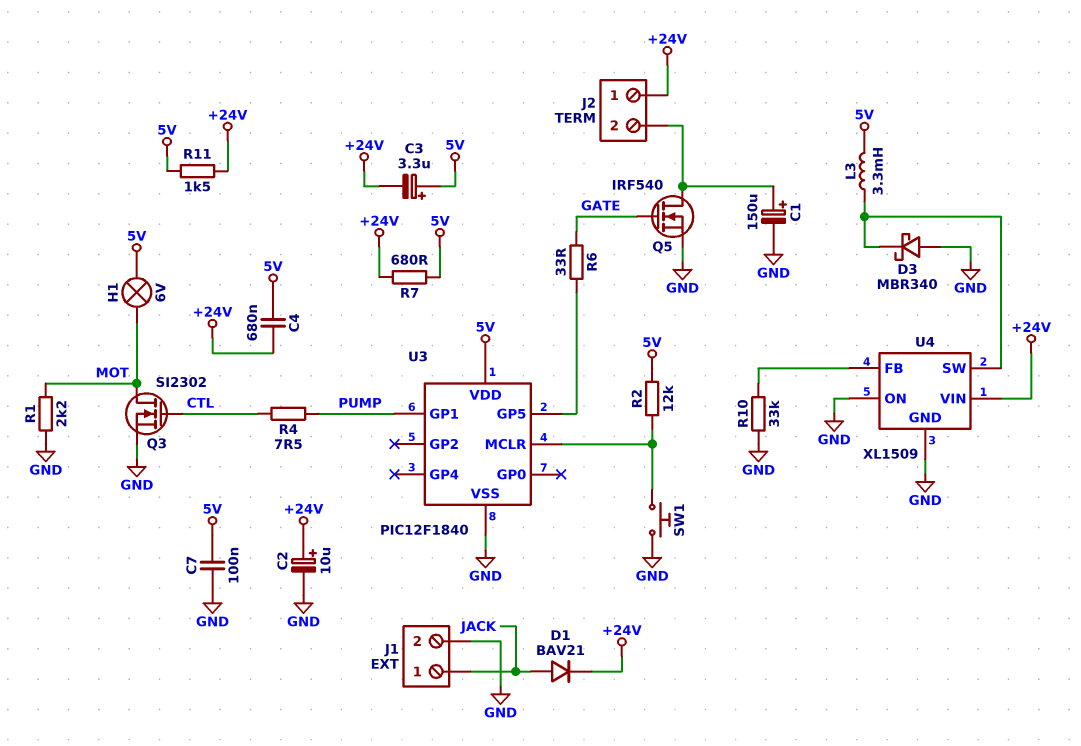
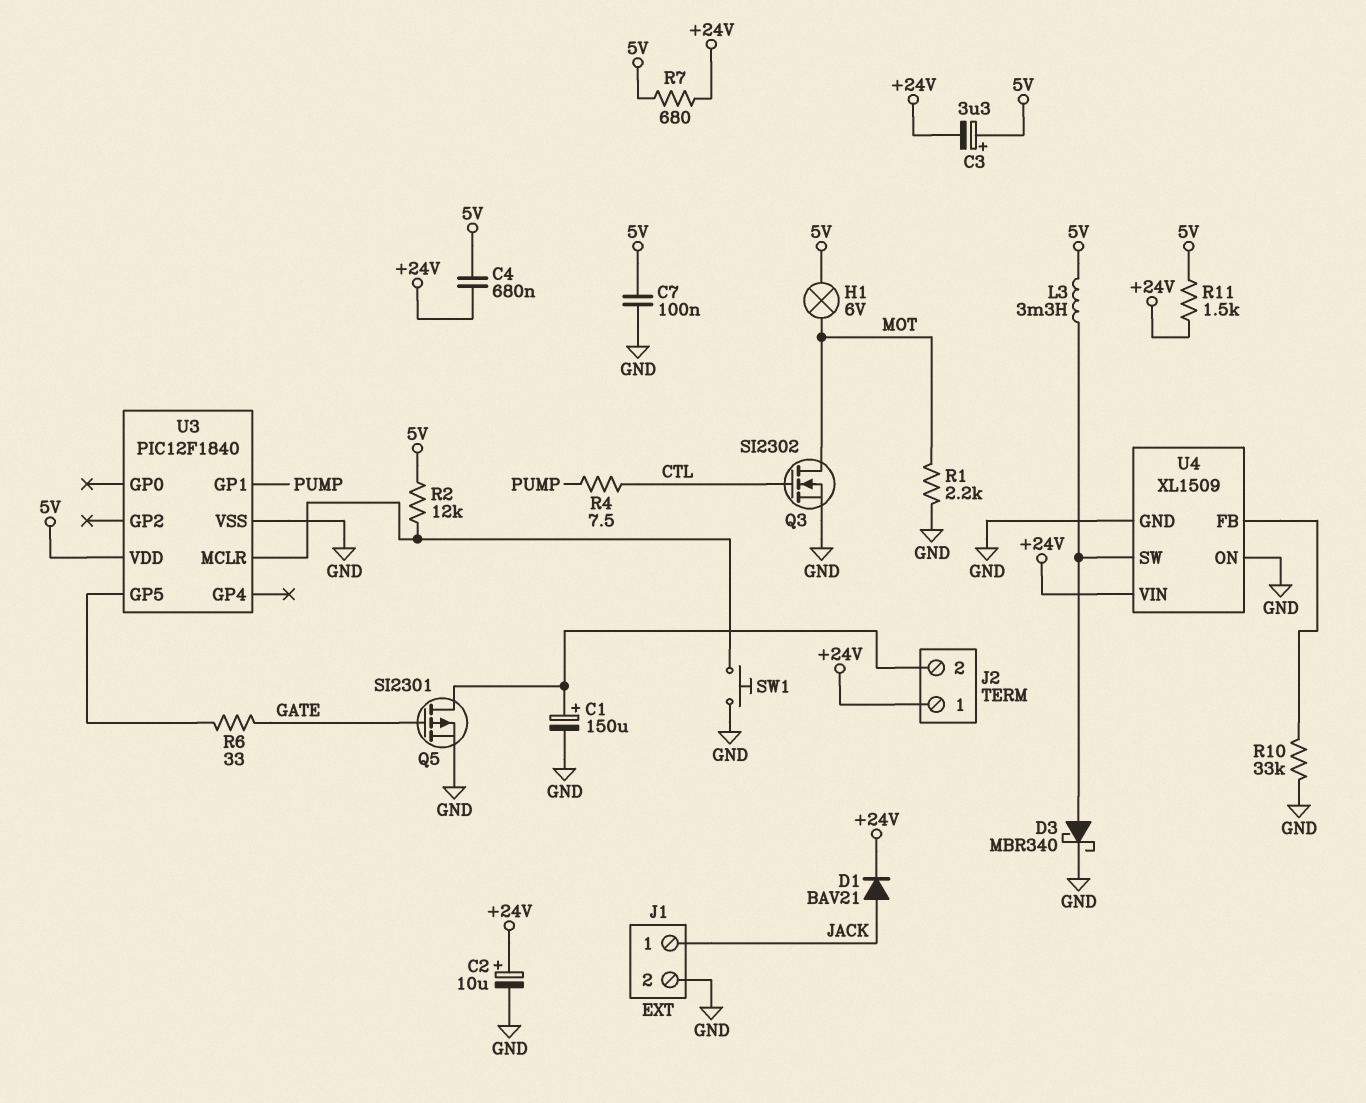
D3: schottky MBR340 (A GND, K U4/SW) -> schottky MBR340 (A U4/SW, K GND)
Q5: NMOS IRF540 (G GATE, D J2/2, S GND) -> PMOS SI2301 (G GATE, D J2/2, S GND)

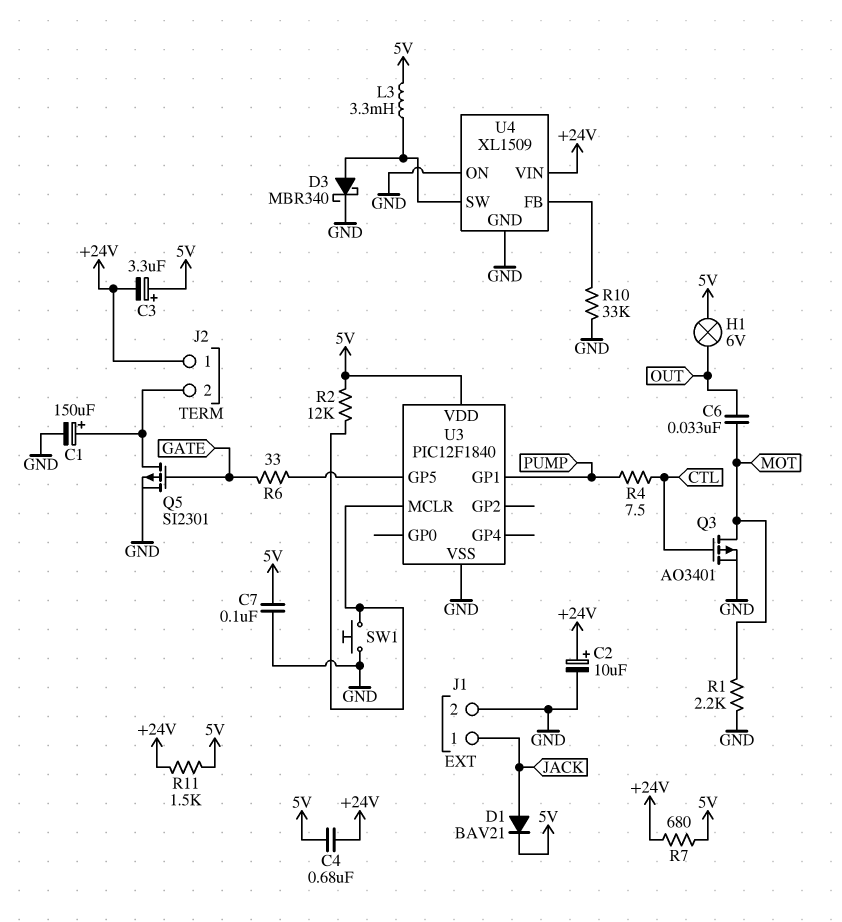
C6: none -> 33nF (MOT, OUT)
D1: diode BAV21 (A JACK, K +24V) -> diode BAV21 (A JACK, K 5V)
H1: lamp 6V (5V, MOT) -> lamp 6V (5V, OUT)
Q3: NMOS SI2302 (G CTL, D MOT, S GND) -> PMOS AO3401 (G CTL, D MOT, S GND)

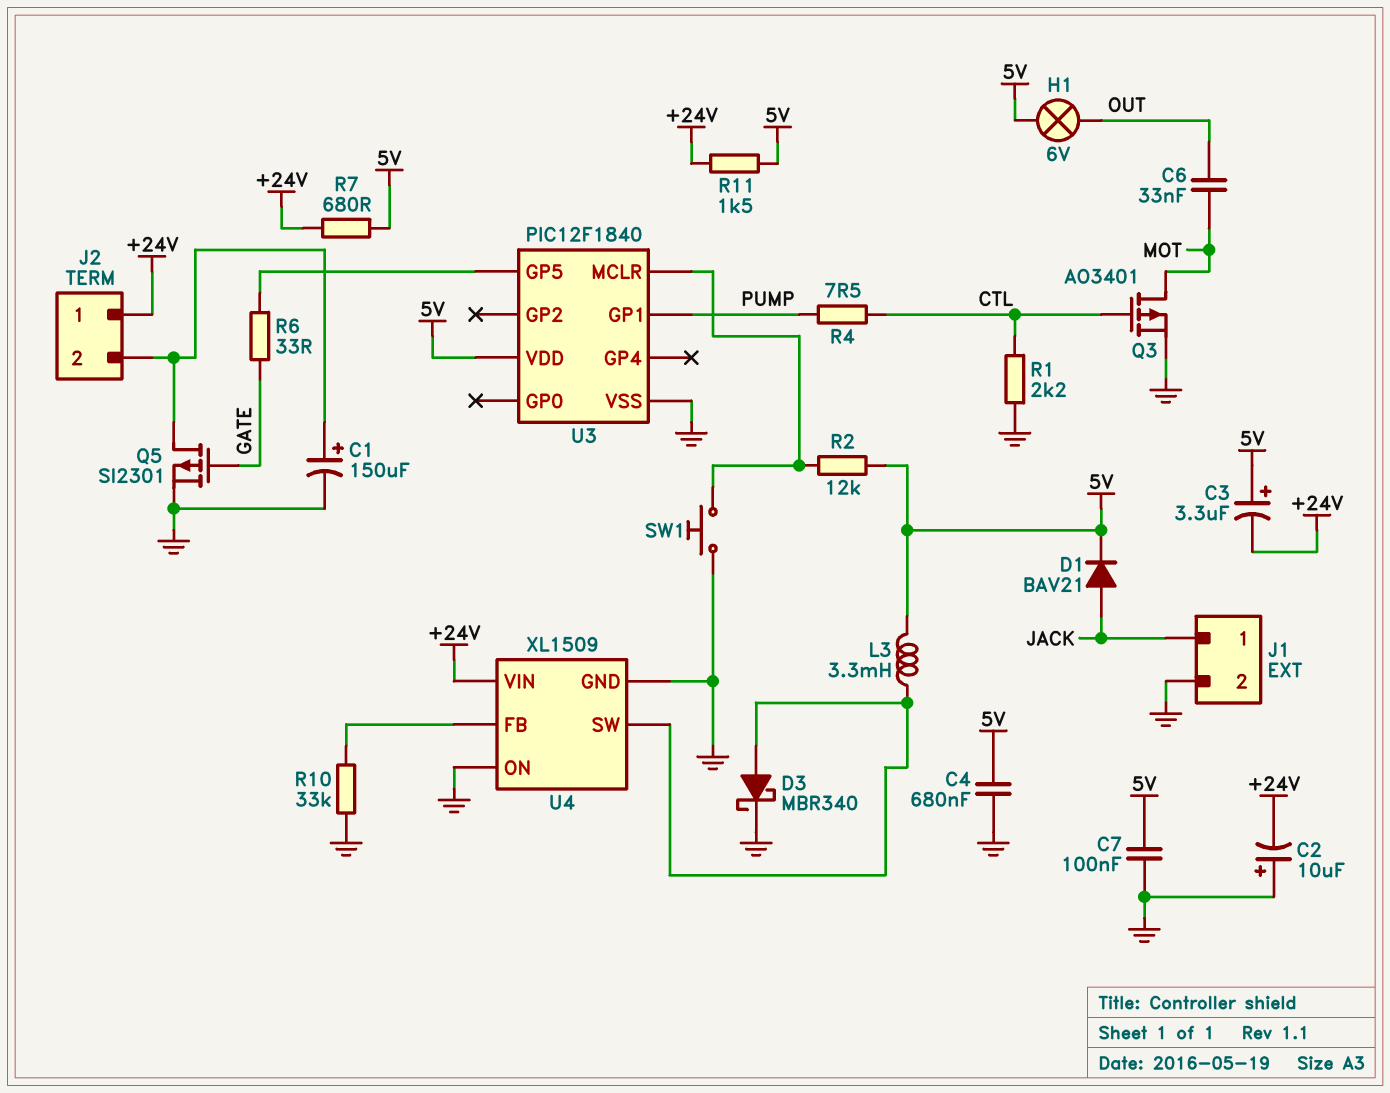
C2: 10uF (plus +24V, minus GND) -> 10uF (plus GND, minus +24V)
C4: 680nF (+24V, 5V) -> 680nF (5V, GND)
R1: 2.2k (GND, MOT) -> 2.2k (CTL, GND)

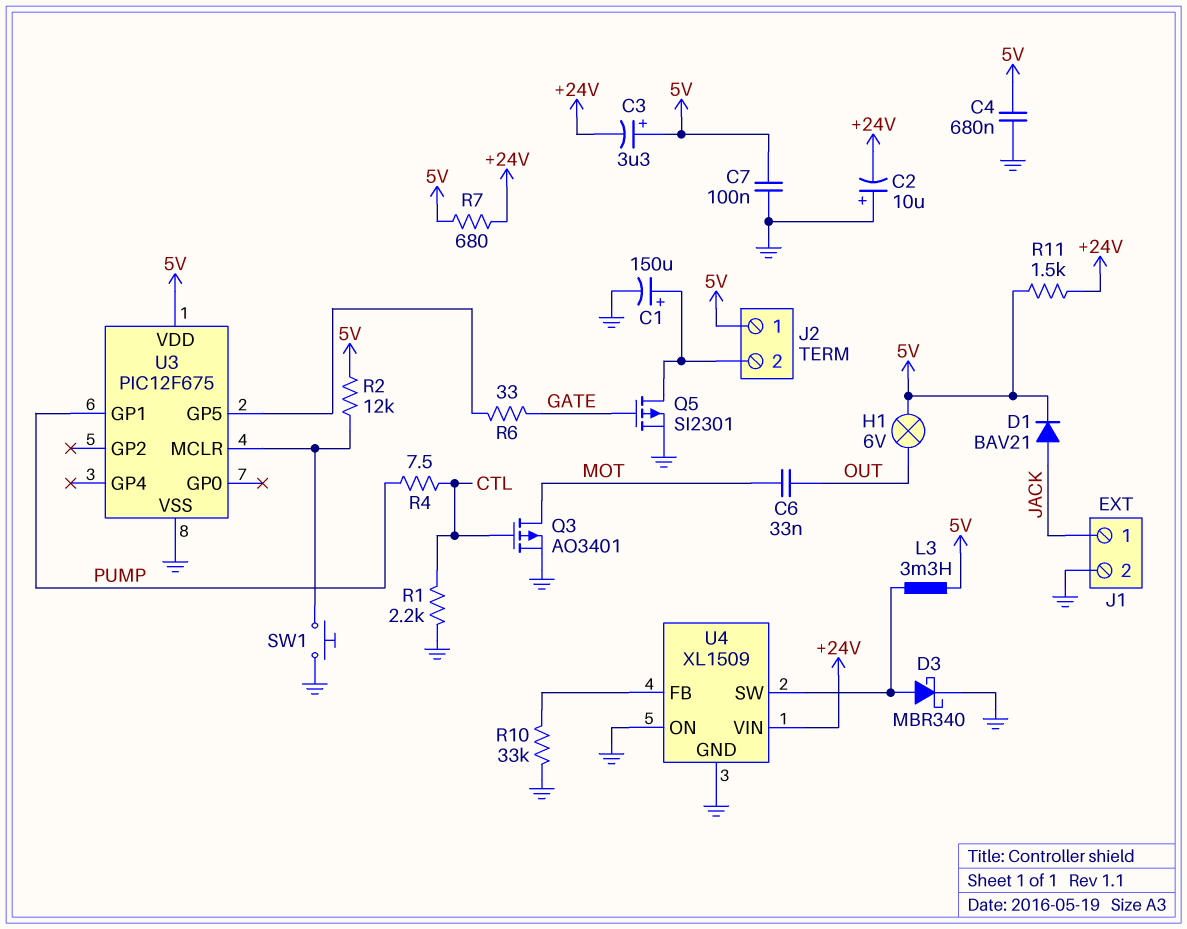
J2 pin 1: +24V -> 5V
U3: PIC12F1840 -> PIC12F675

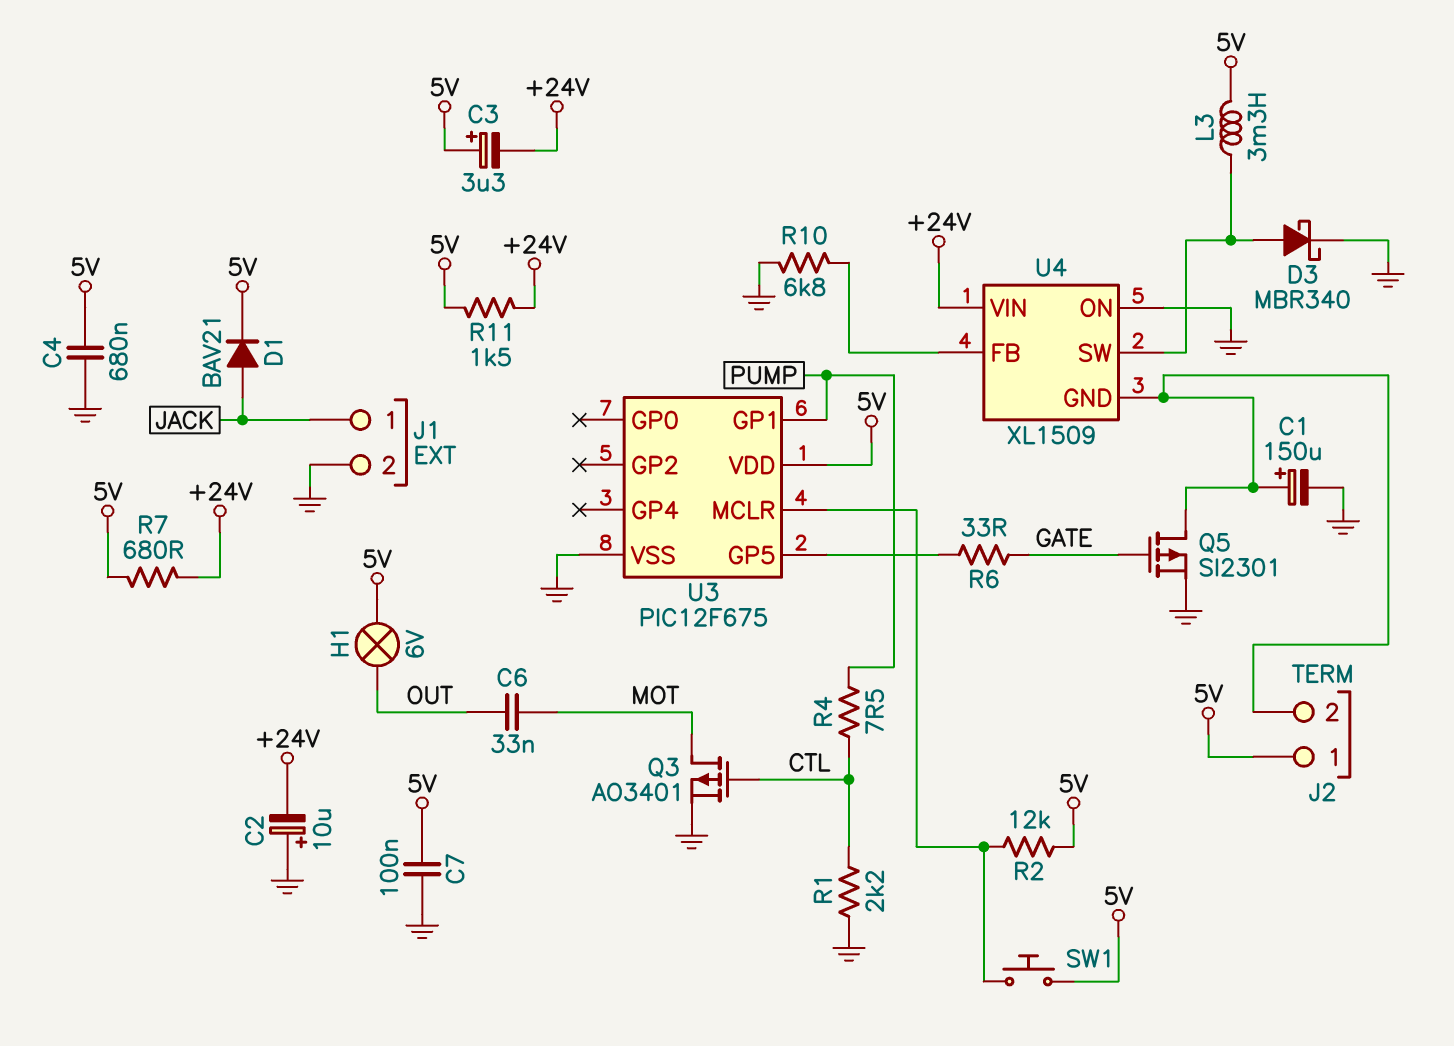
R10: 33k (GND, U4/FB) -> 6.8k (GND, U4/FB)
SW1: button (GND, U3/MCLR) -> button (5V, U3/MCLR)
U4 pin GND: GND -> J2/2

